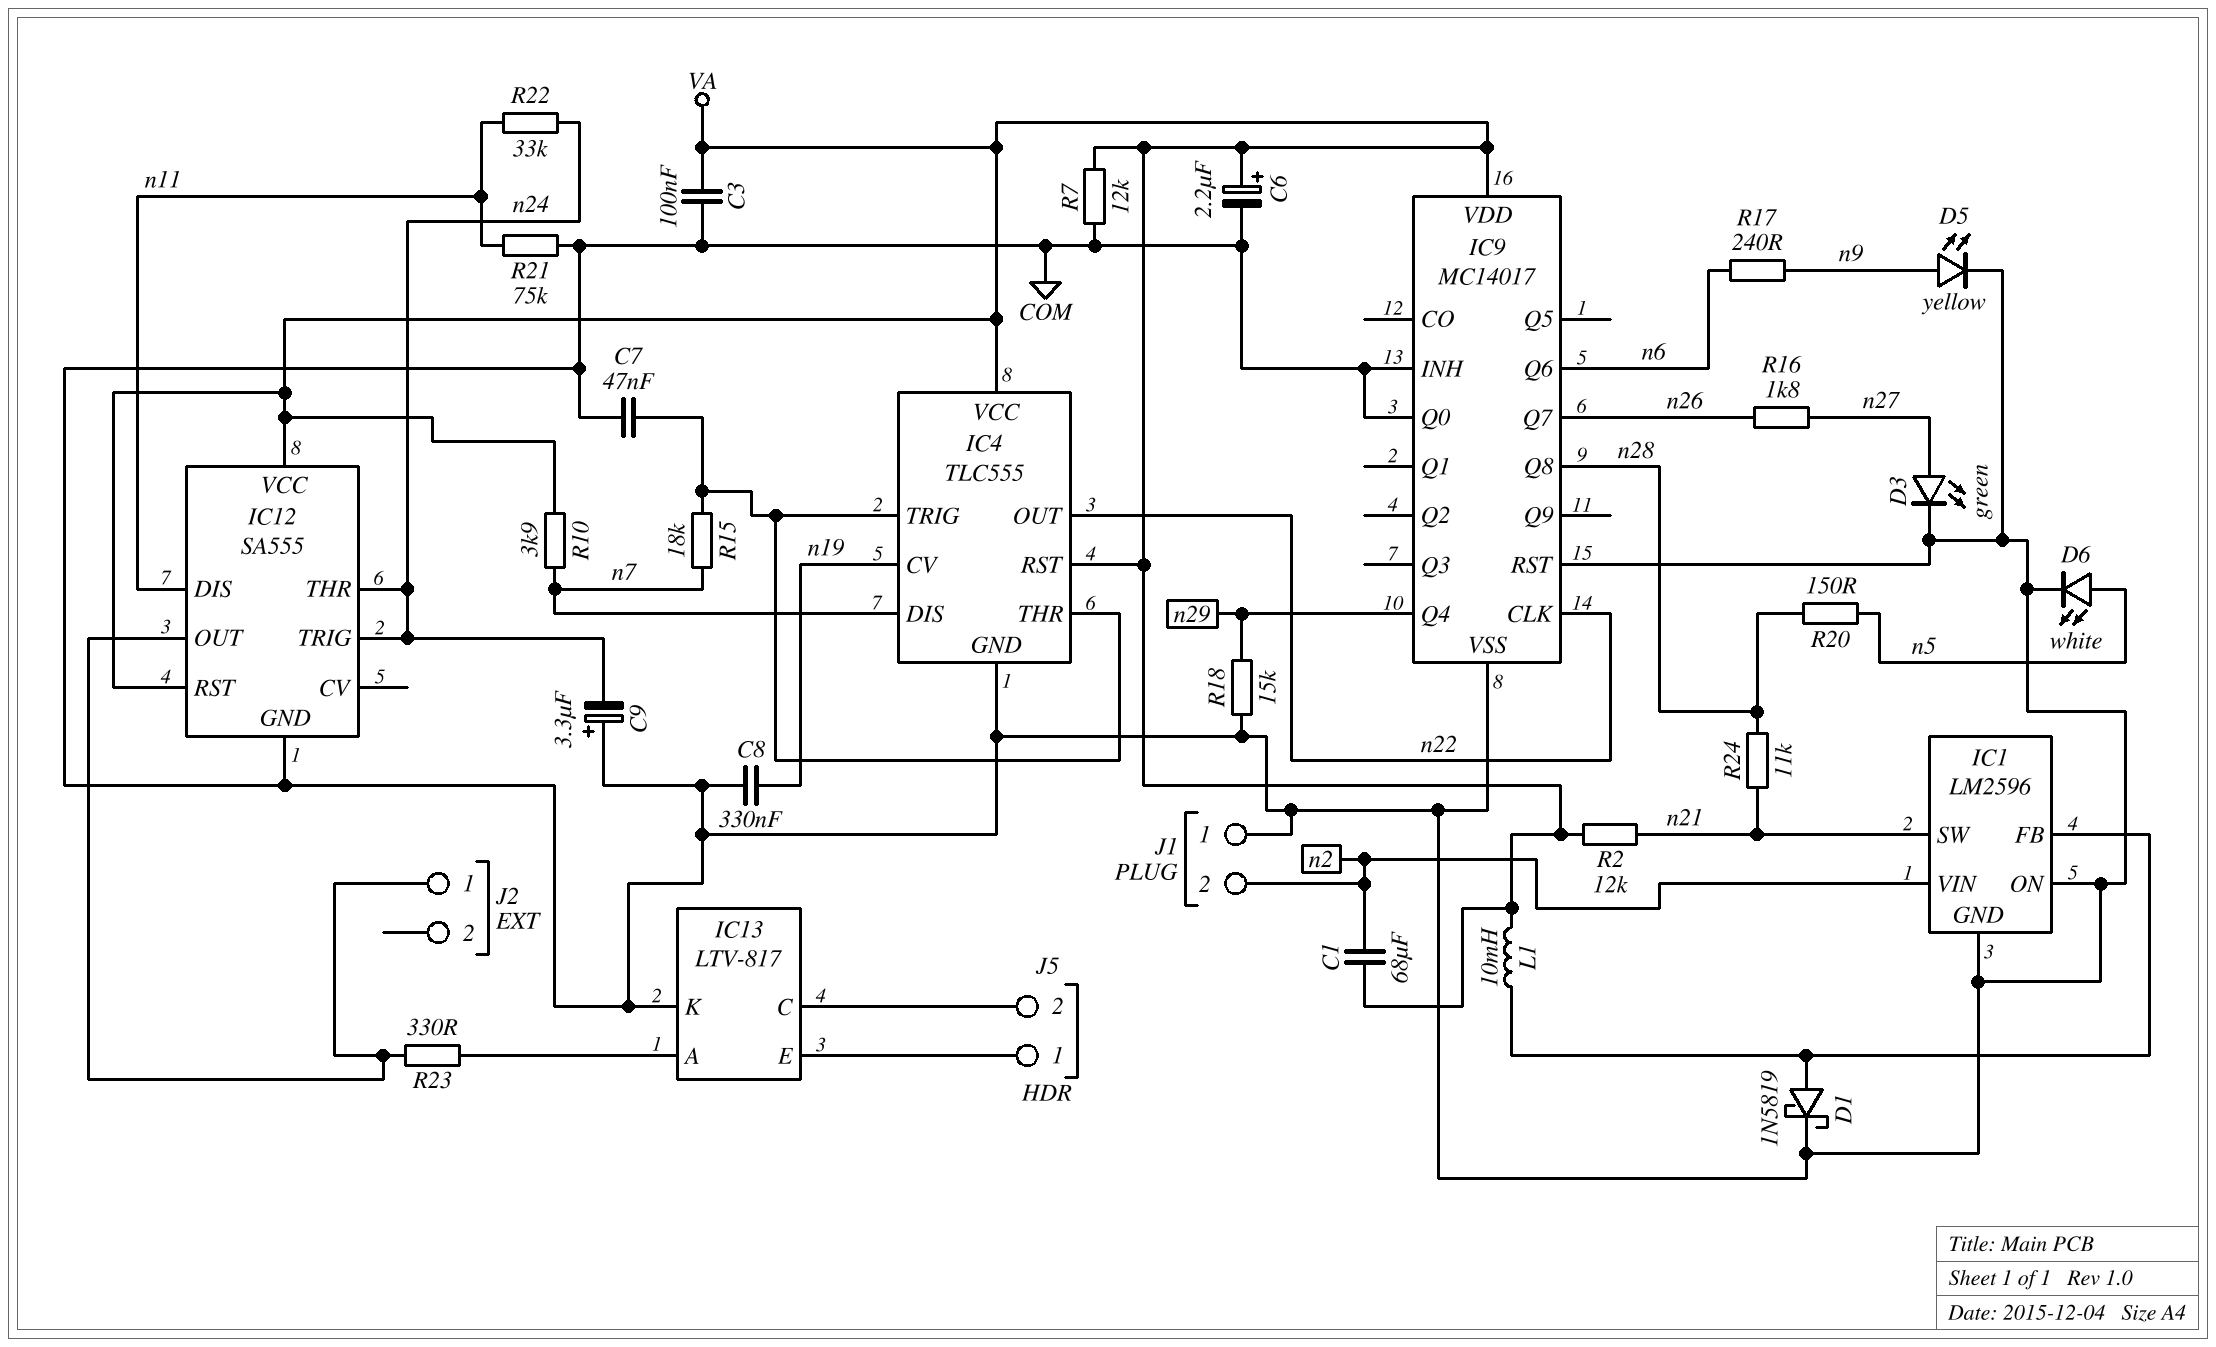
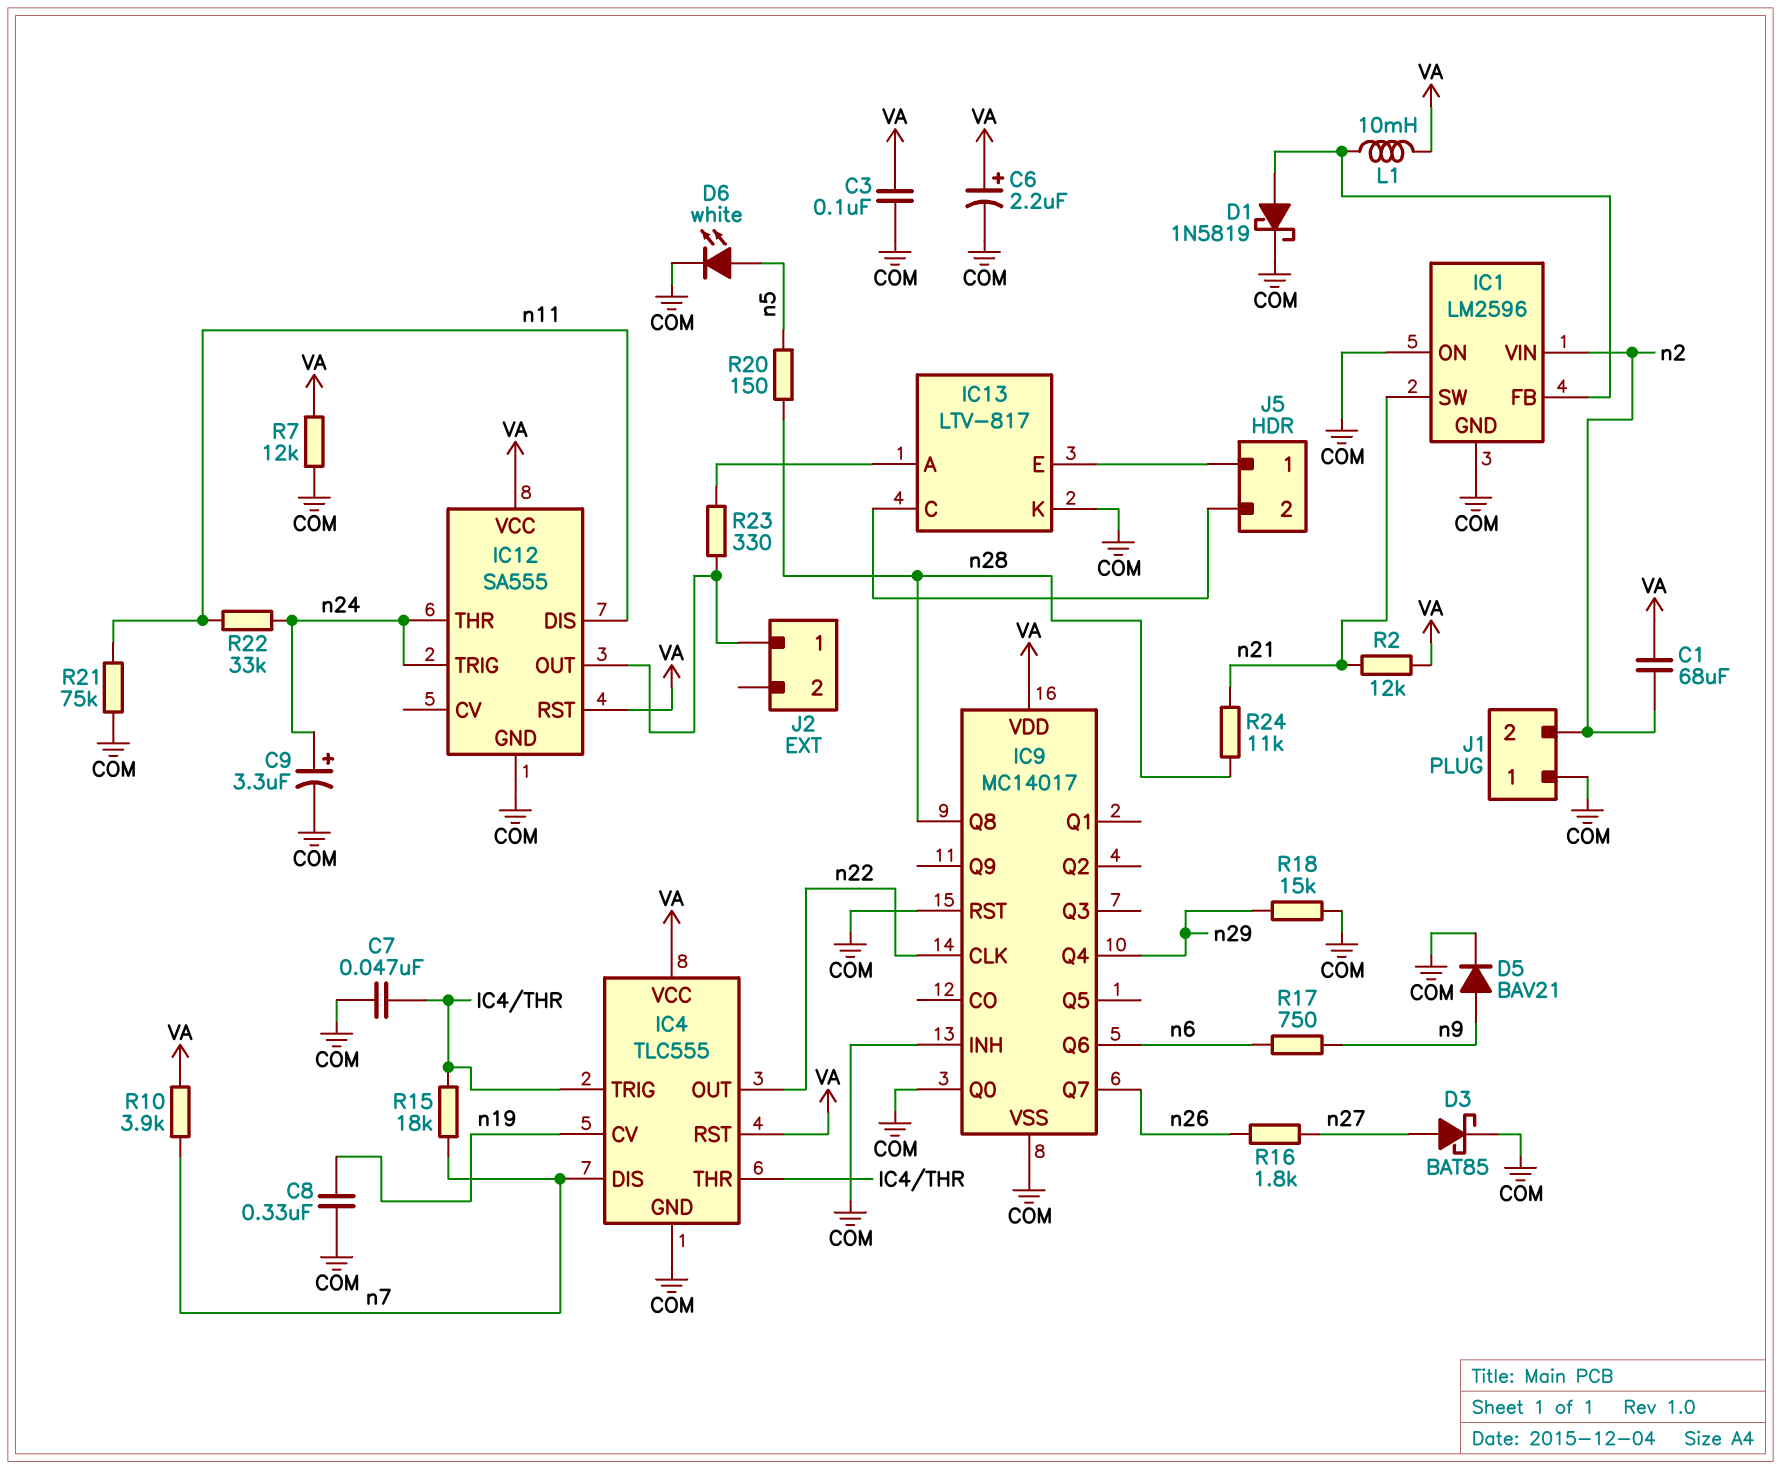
C9: 3.3uF (plus COM, minus n24) -> 3.3uF (plus n24, minus COM)
D3: LED green (A n27, K COM) -> schottky BAT85 (A n27, K COM)
D5: LED yellow (A n9, K COM) -> diode BAV21 (A n9, K COM)
R17: 240 (n6, n9) -> 750 (n6, n9)

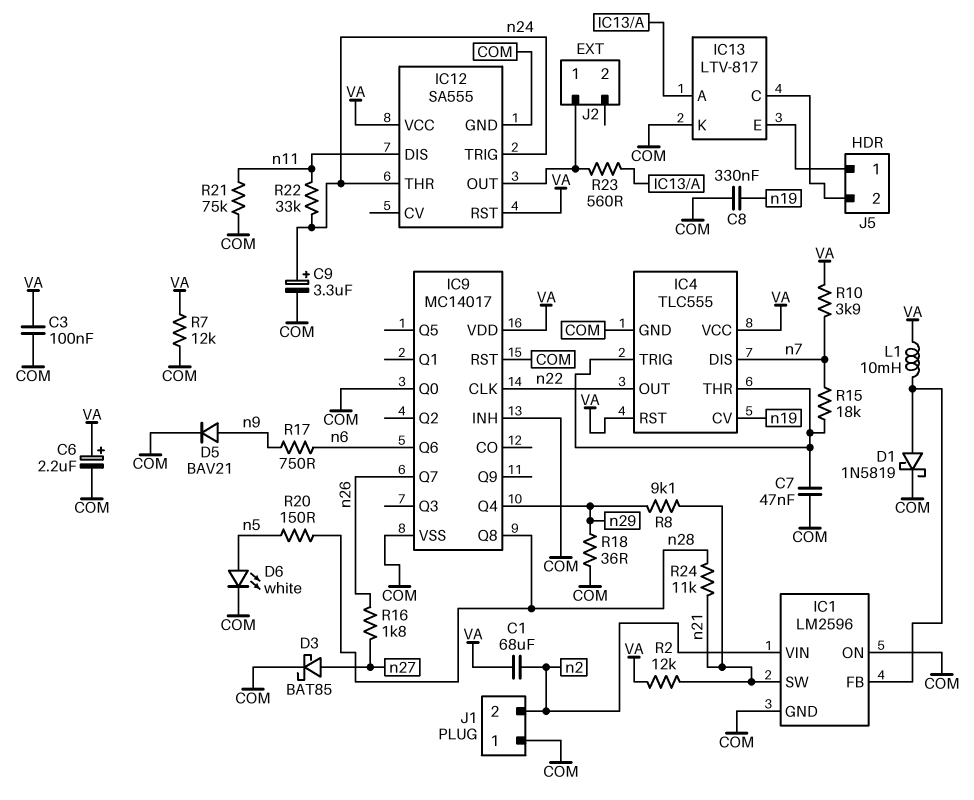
R8: none -> 9.1k (n21, n29)
R18: 15k (COM, n29) -> 36 (COM, n29)
R23: 330 (IC12/OUT, IC13/A) -> 560 (IC12/OUT, IC13/A)

